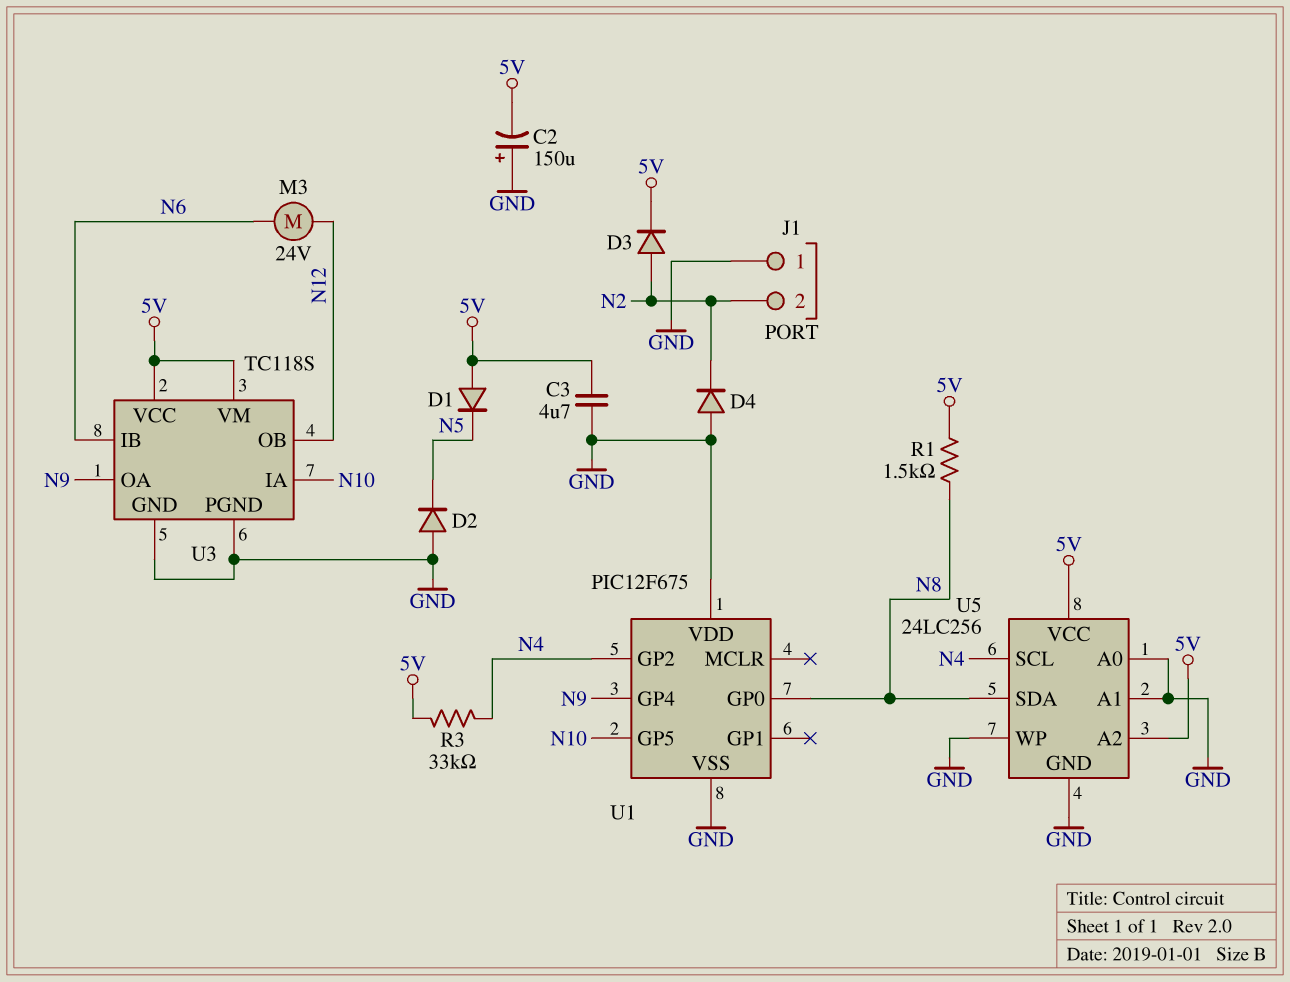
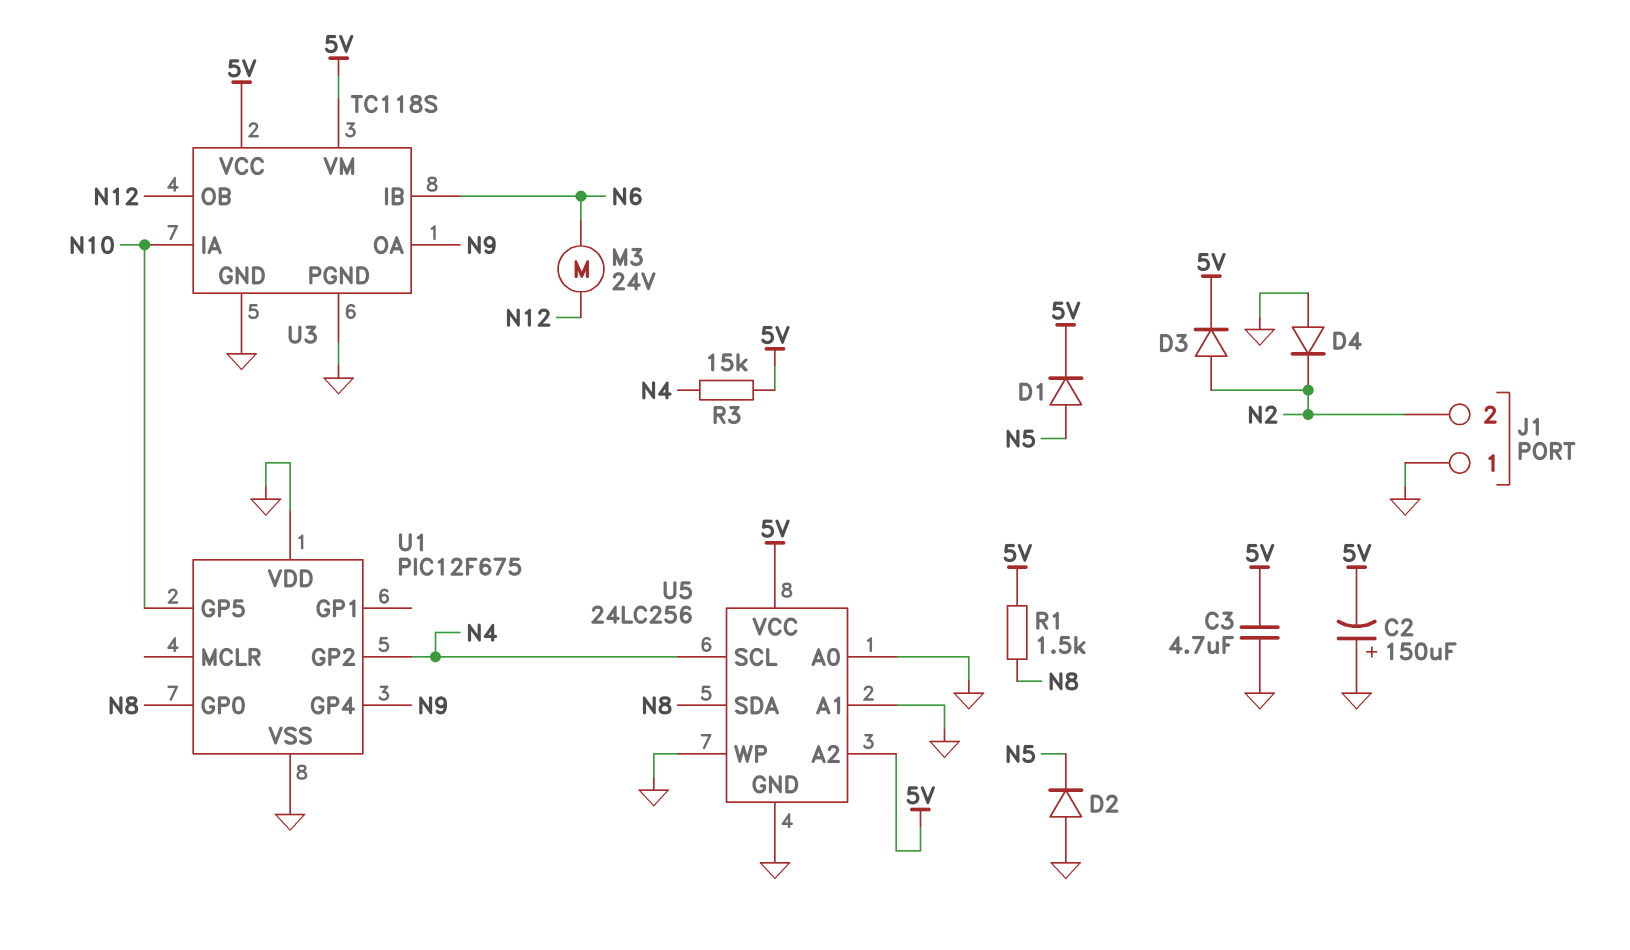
D1: diode (A 5V, K N5) -> diode (A N5, K 5V)
R3: 33k (5V, N4) -> 15k (5V, N4)

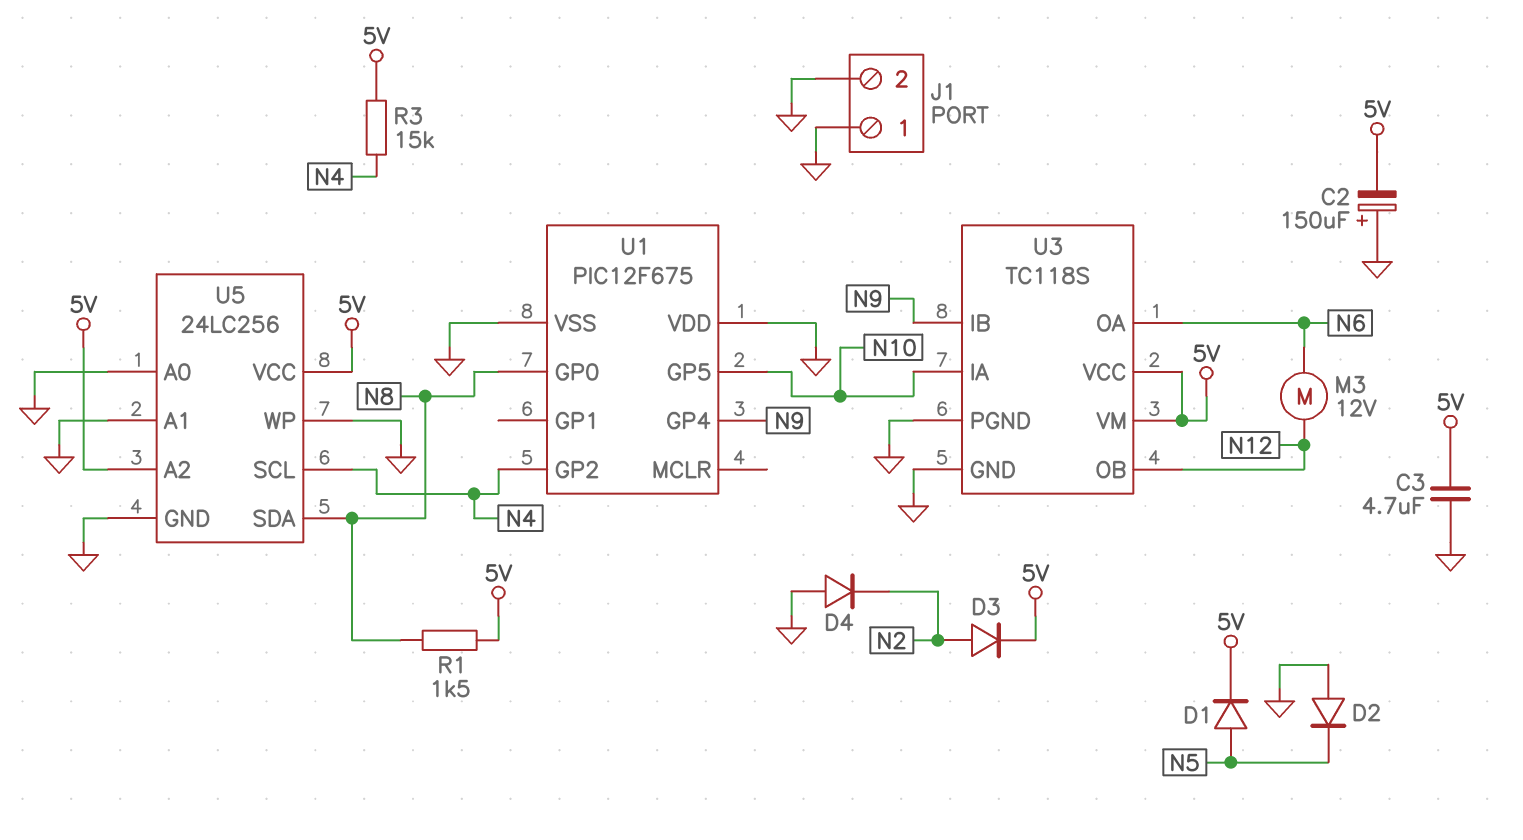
J1 pin 2: N2 -> GND
M3: motor 24V (N6, N12) -> motor 12V (N6, N12)
U3 pin IB: N6 -> N9
U3 pin OA: N9 -> N6

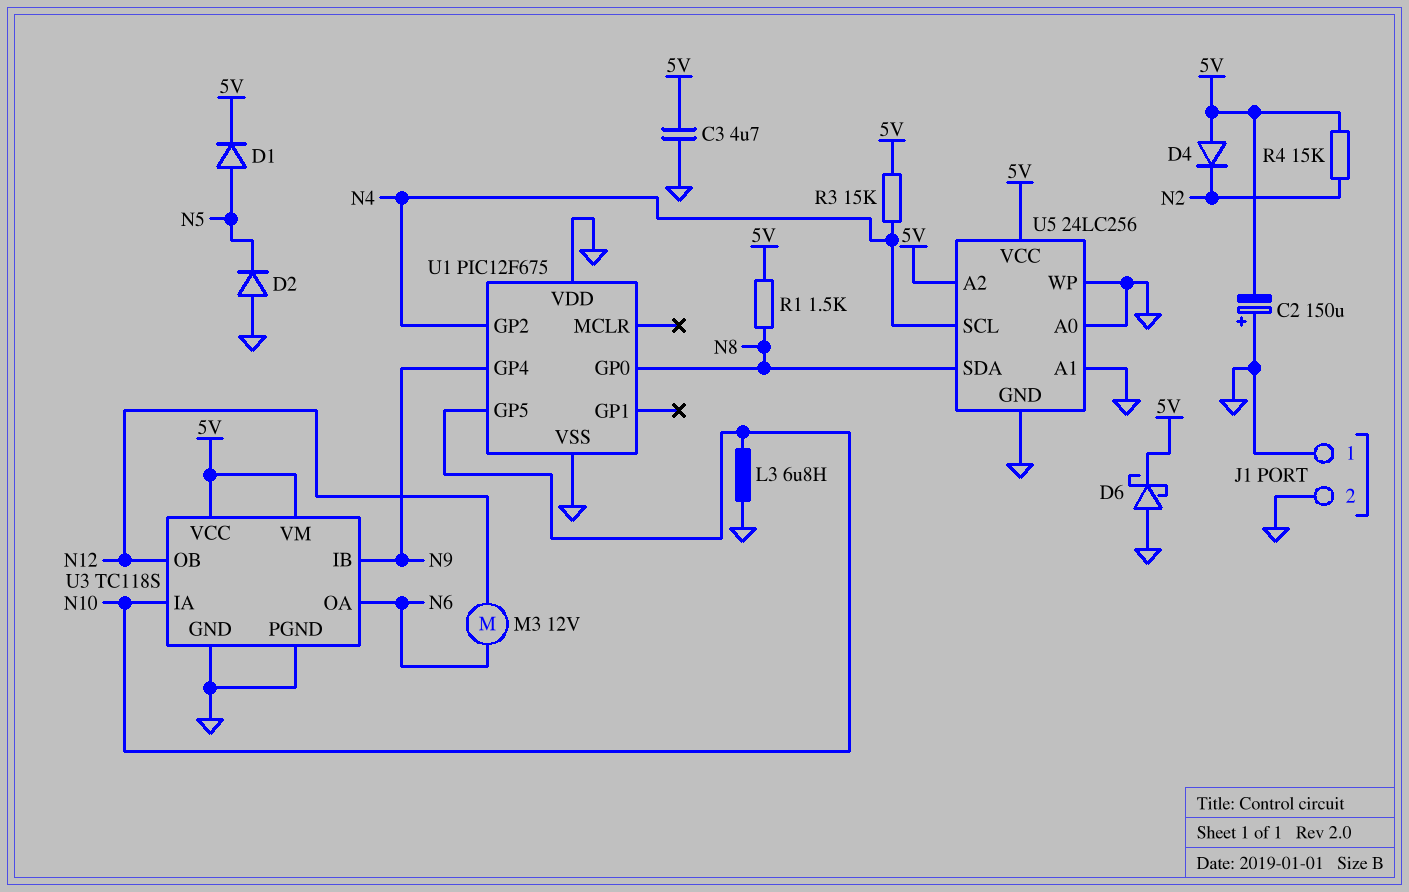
D3: diode (A N2, K 5V) -> none
D4: diode (A GND, K N2) -> diode (A 5V, K N2)
D6: none -> schottky (A GND, K 5V)
L3: none -> 6.8uH (GND, N10)
R4: none -> 15k (5V, N2)

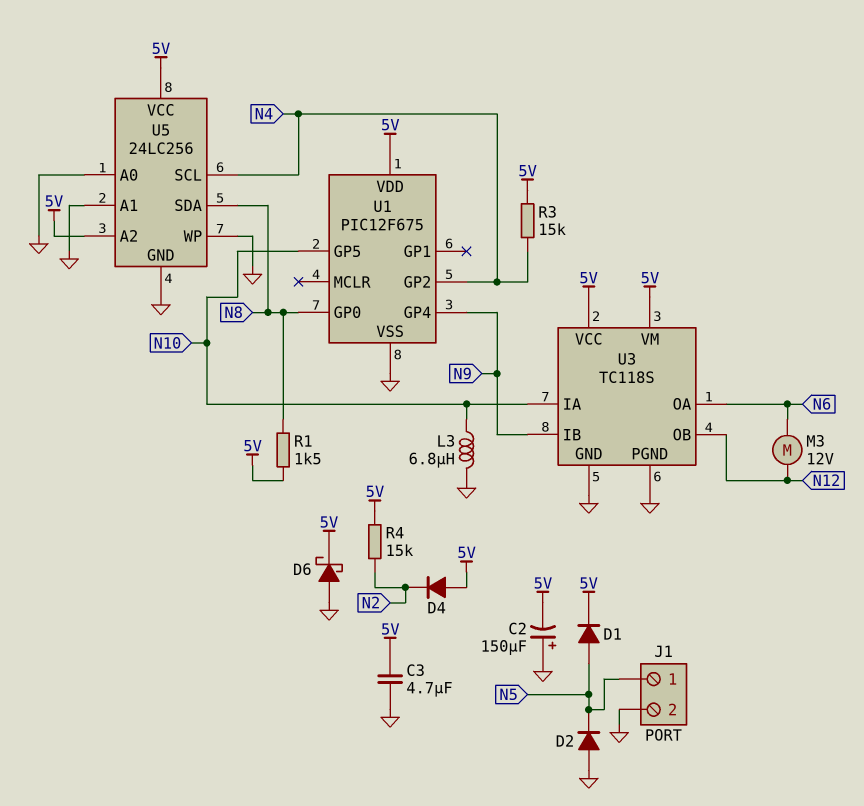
J1 pin 1: GND -> N5
U1 pin VDD: GND -> 5V

